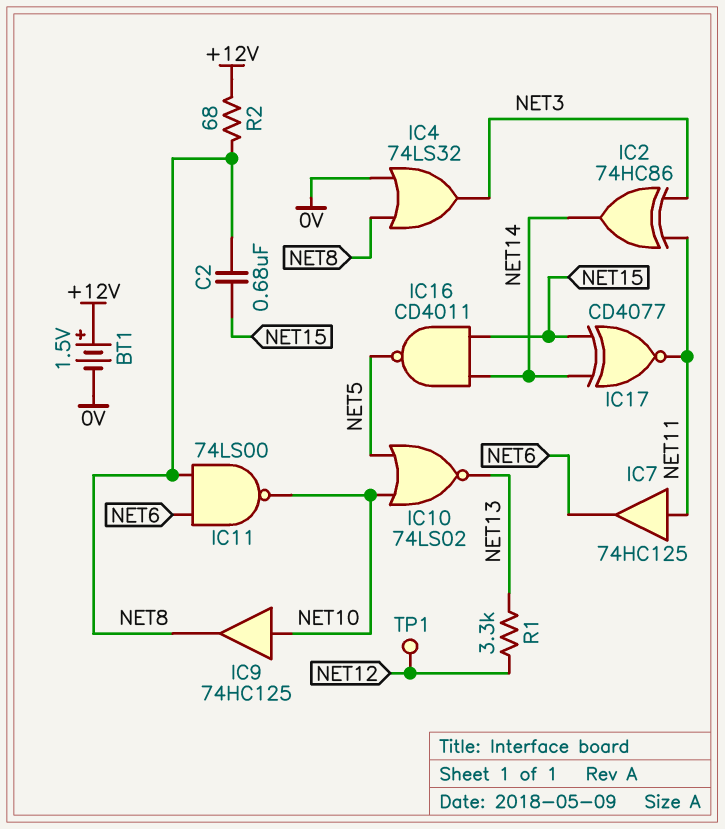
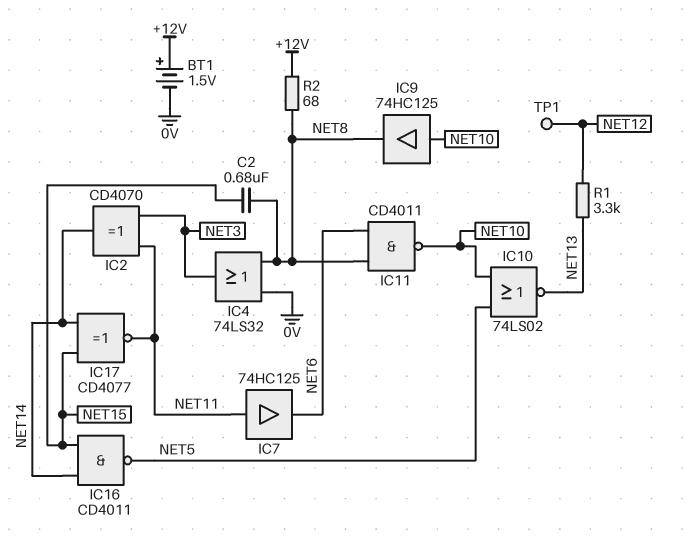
IC2: XOR 74HC86 (in NET3, in NET11, out NET14) -> XOR CD4070 (in NET3, in NET11, out NET14)
IC11: NAND 74LS00 (in NET6, in NET8, out NET10) -> NAND CD4011 (in NET6, in NET8, out NET10)

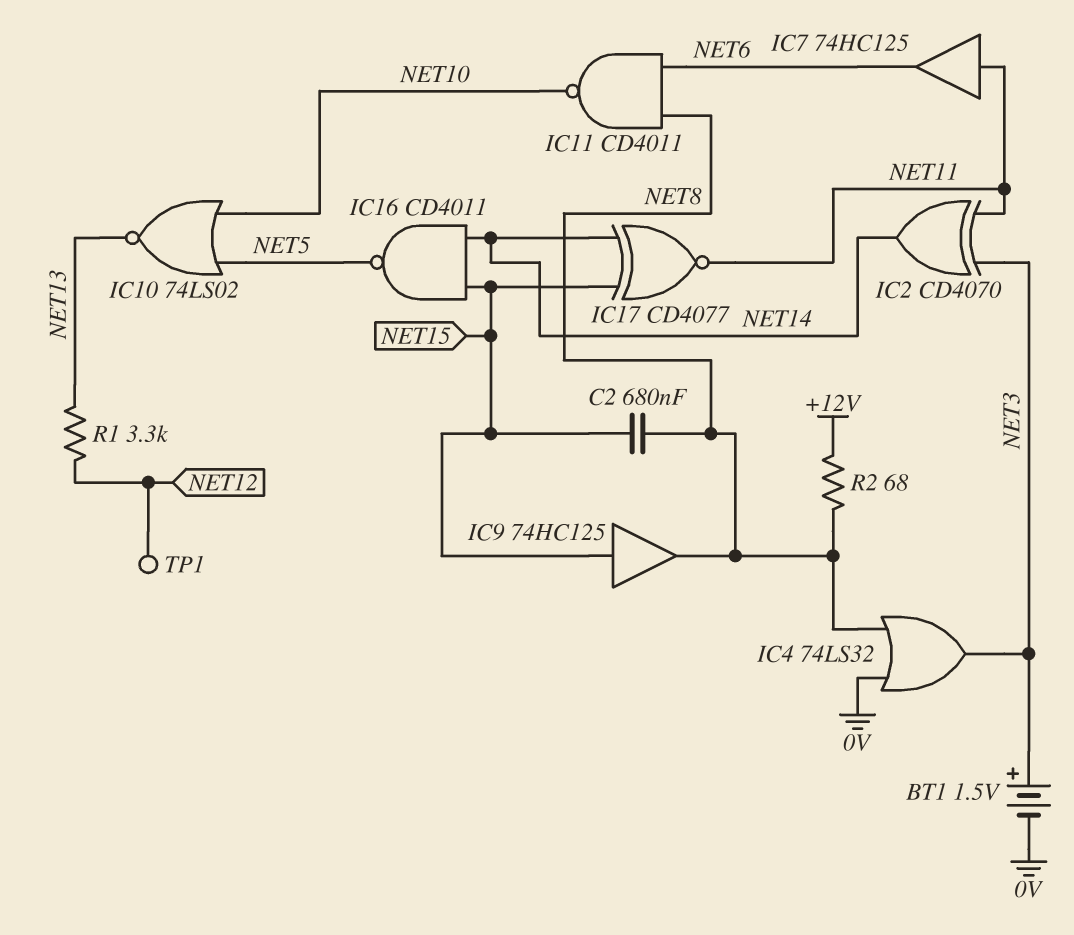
BT1: 1.5V (plus +12V, minus 0V) -> 1.5V (plus NET3, minus 0V)
IC9: buffer 74HC125 (in NET10, out NET8) -> buffer 74HC125 (in NET15, out NET8)

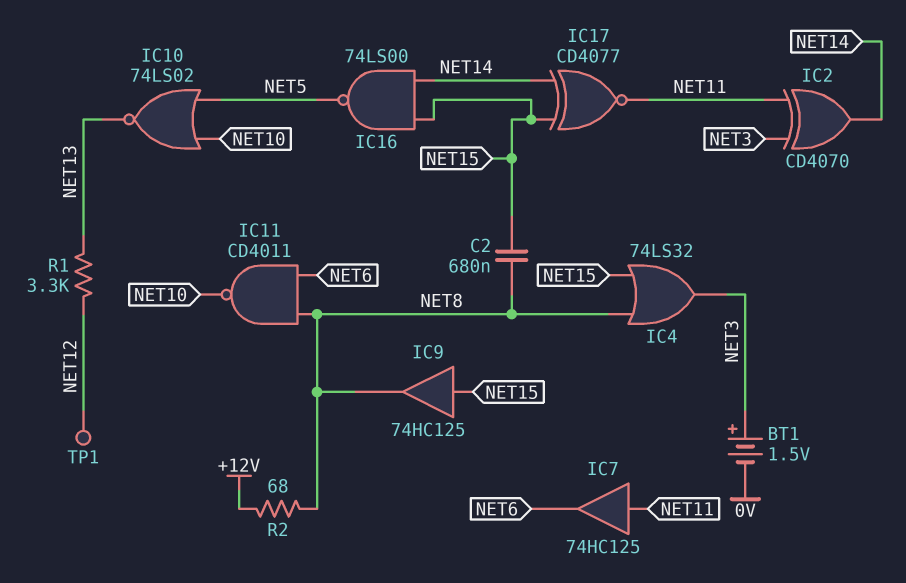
IC4: OR 74LS32 (in 0V, in NET8, out NET3) -> OR 74LS32 (in NET8, in NET15, out NET3)
IC16: NAND CD4011 (in NET14, in NET15, out NET5) -> NAND 74LS00 (in NET14, in NET15, out NET5)

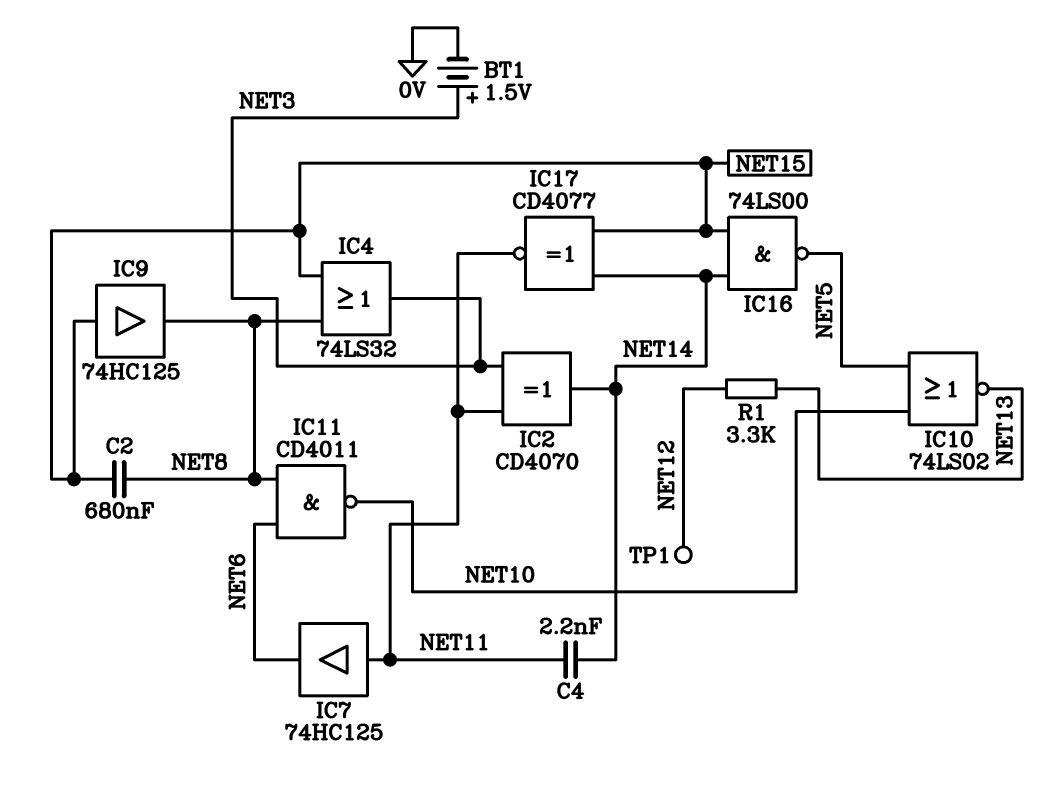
C4: none -> 2.2nF (NET11, NET14)
R2: 68 (+12V, NET8) -> none

